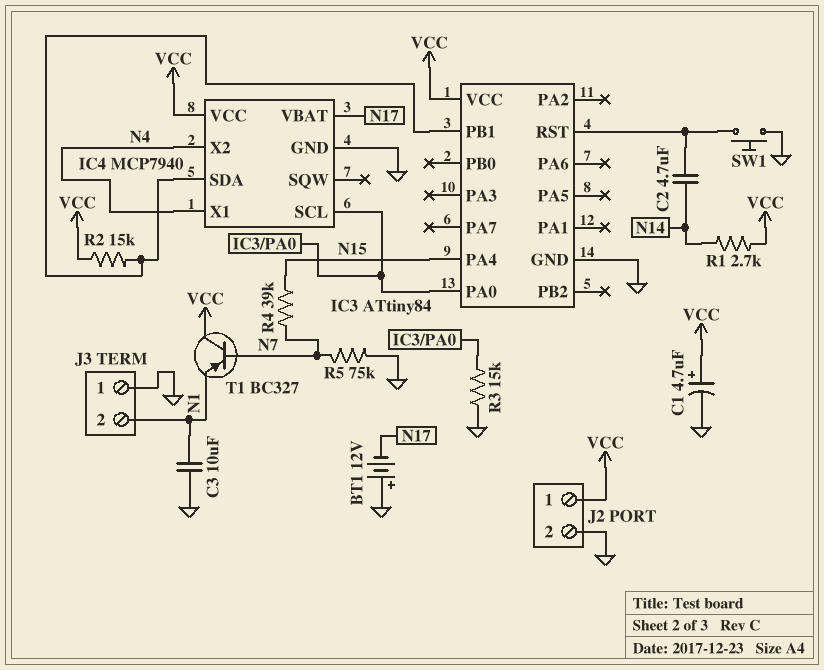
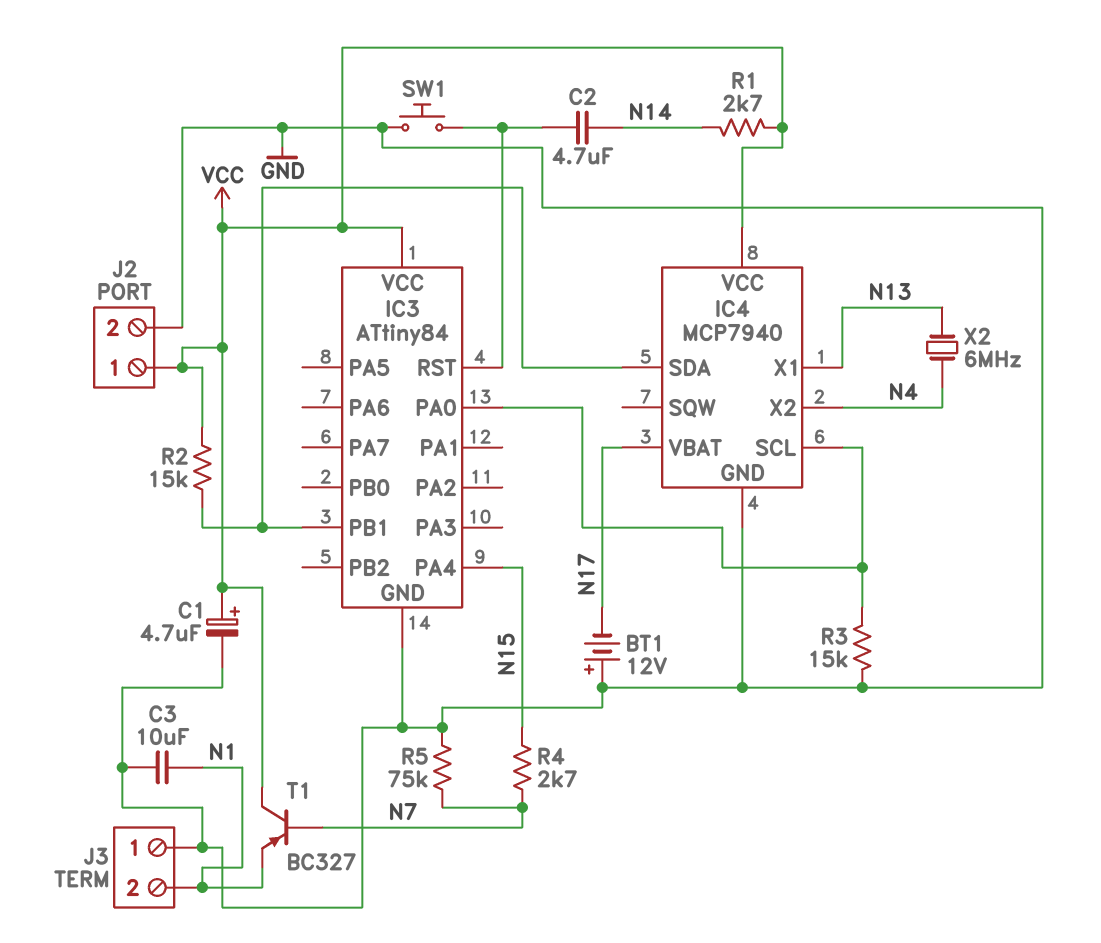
IC4 pin X1: N4 -> N13
R4: 39k (N7, N15) -> 2.7k (N7, N15)
X2: none -> 6MHz (N4, N13)

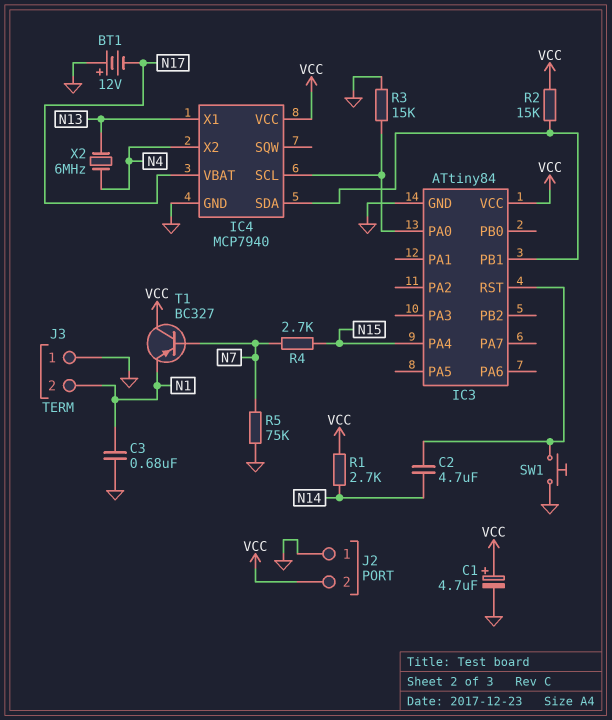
C3: 10uF (GND, N1) -> 680nF (GND, N1)
J2 pin 1: VCC -> GND
J2 pin 2: GND -> VCC

